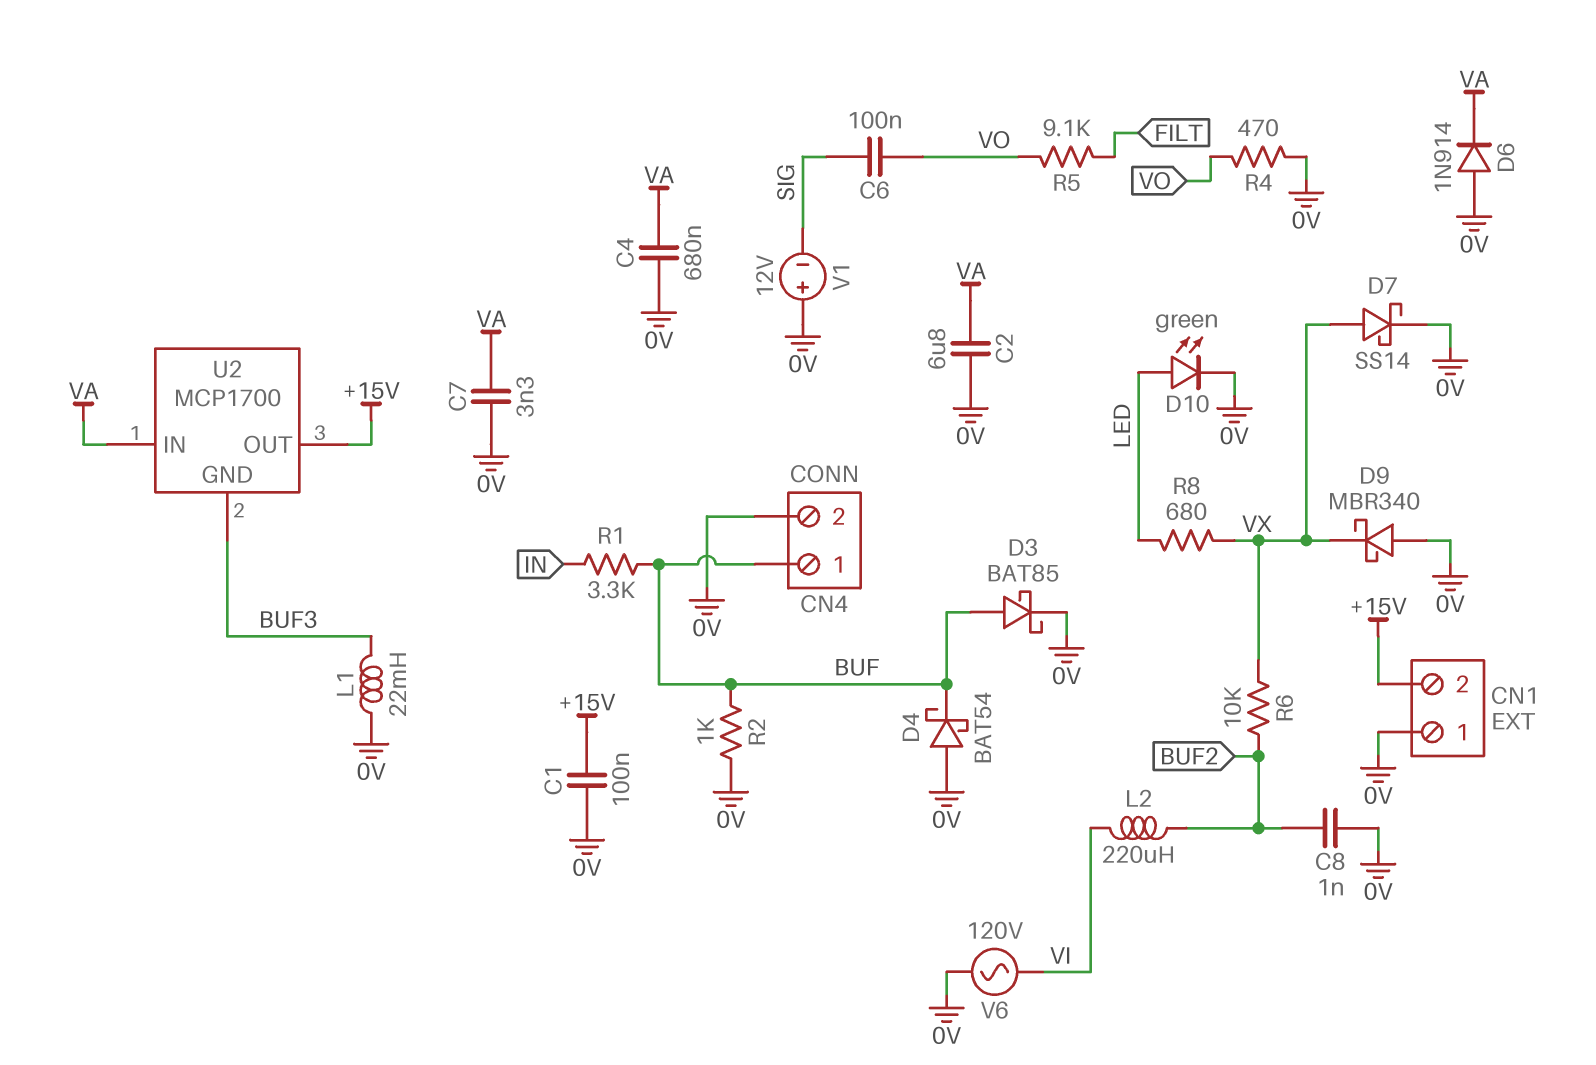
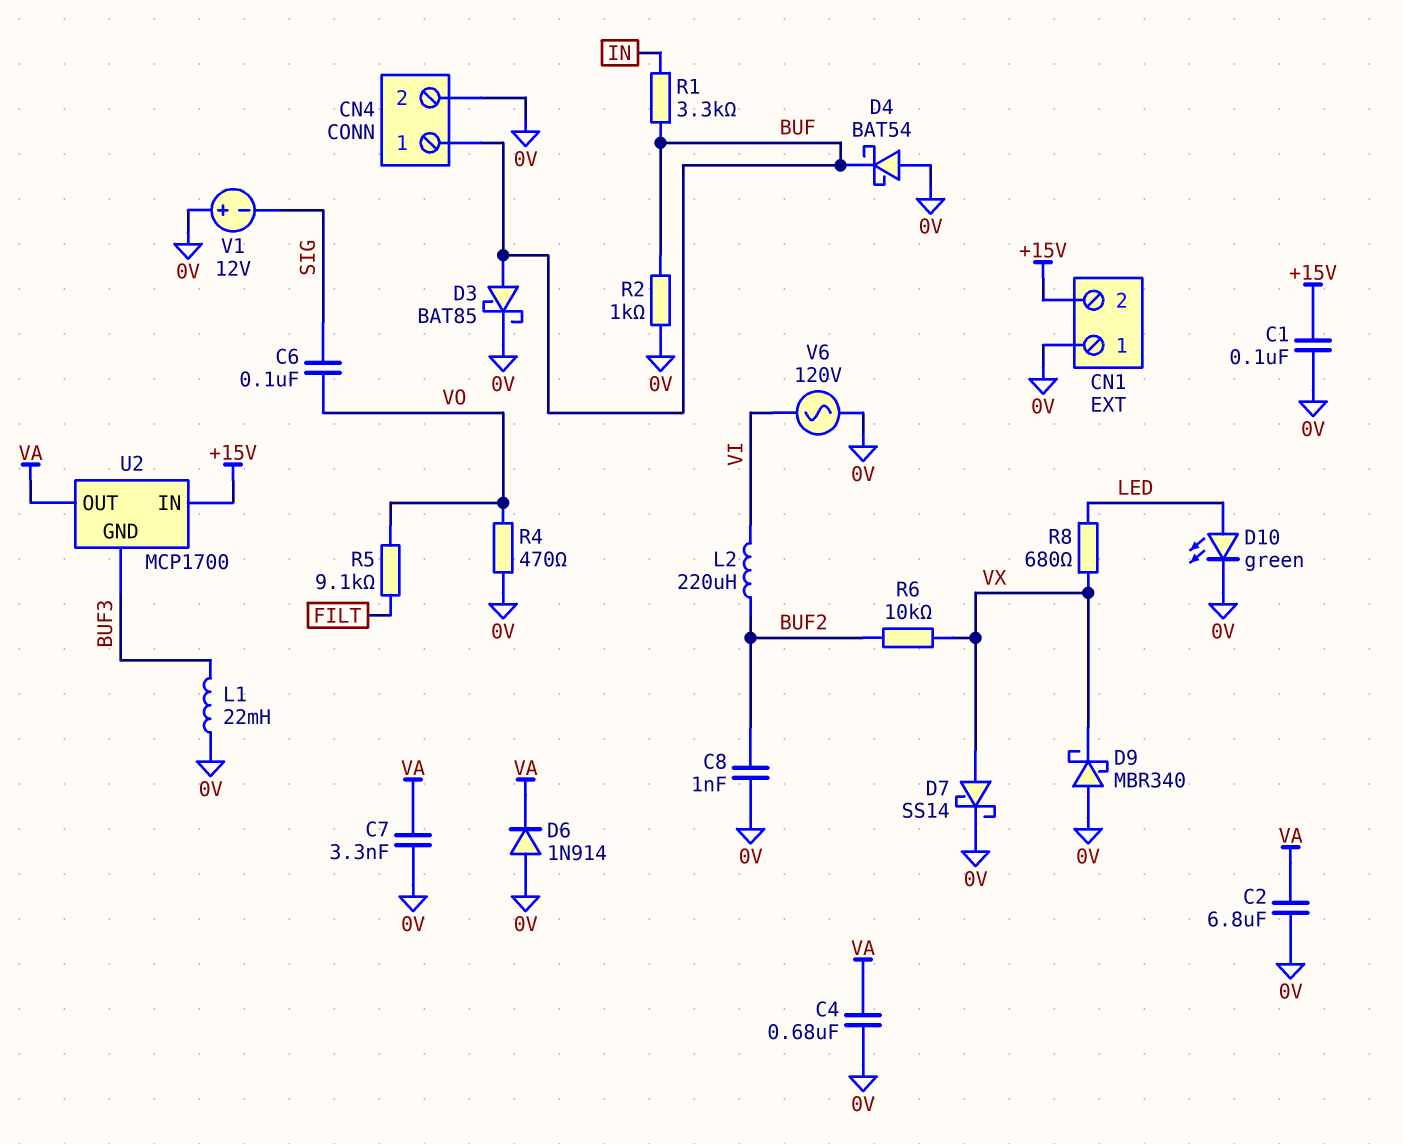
U2 pin IN: VA -> +15V
U2 pin OUT: +15V -> VA

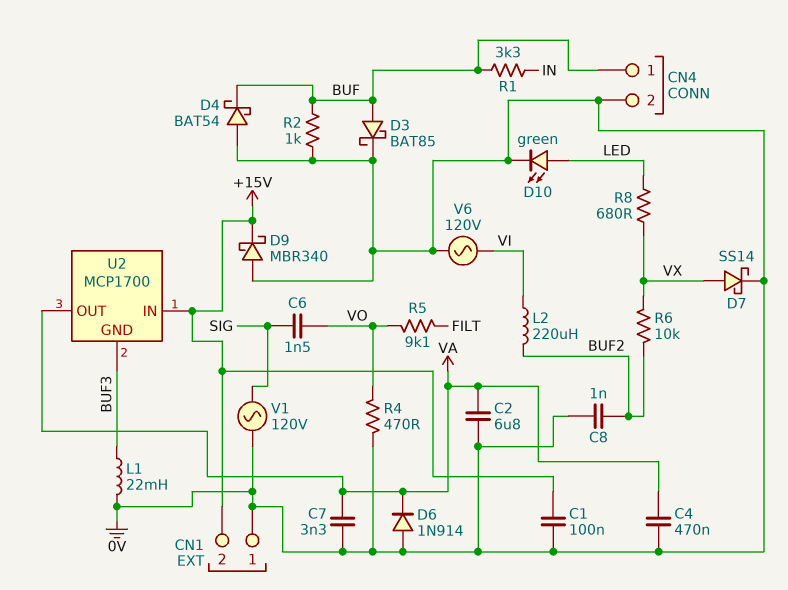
C4: 680nF (0V, VA) -> 470nF (0V, VA)
C6: 100nF (SIG, VO) -> 1.5nF (SIG, VO)
D9: schottky MBR340 (A 0V, K VX) -> schottky MBR340 (A 0V, K +15V)
V1: 12V (plus 0V, minus SIG) -> AC 120V (0V, SIG)

